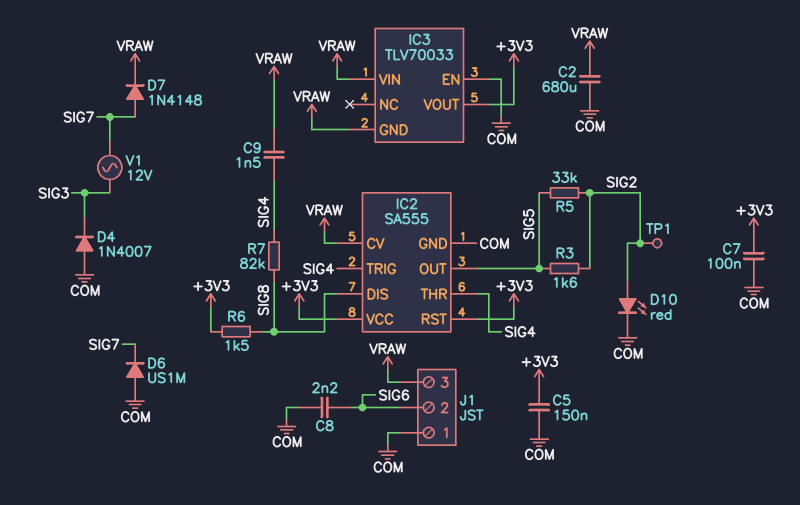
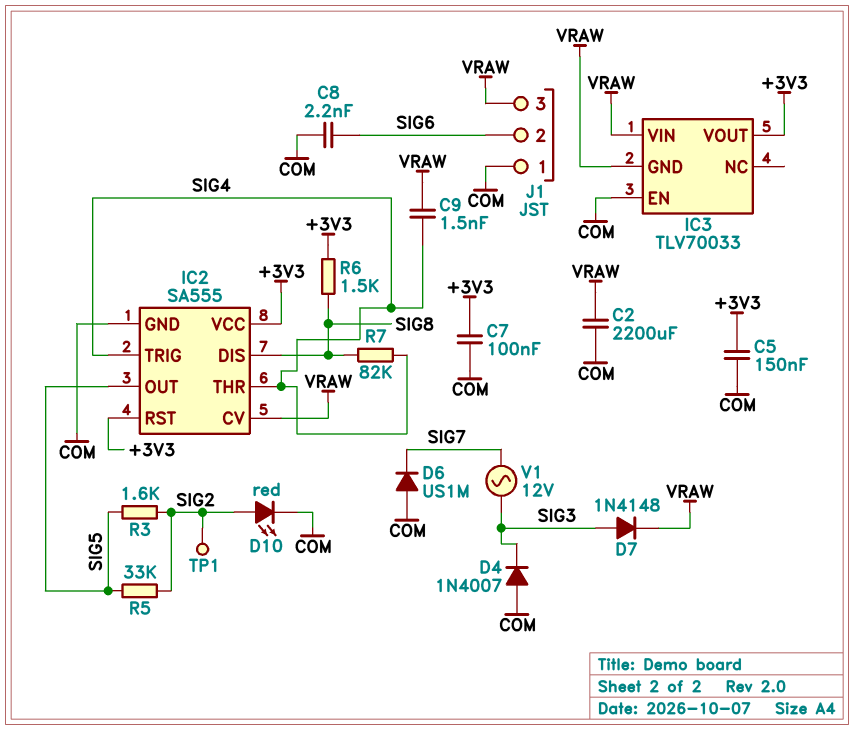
C2: 680uF (COM, VRAW) -> 2200uF (COM, VRAW)
D7: diode 1N4148 (A SIG7, K VRAW) -> diode 1N4148 (A SIG3, K VRAW)

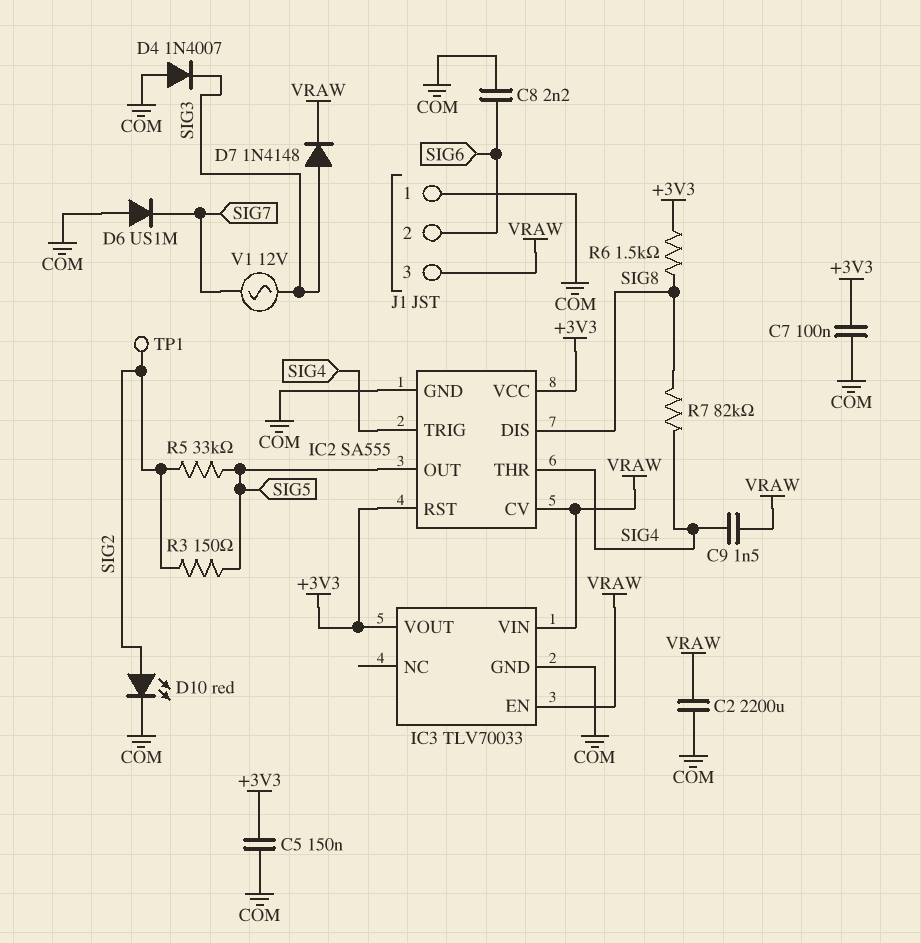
IC3 pin EN: COM -> VRAW
IC3 pin GND: VRAW -> COM
R3: 1.6k (SIG2, SIG5) -> 150 (SIG2, SIG5)

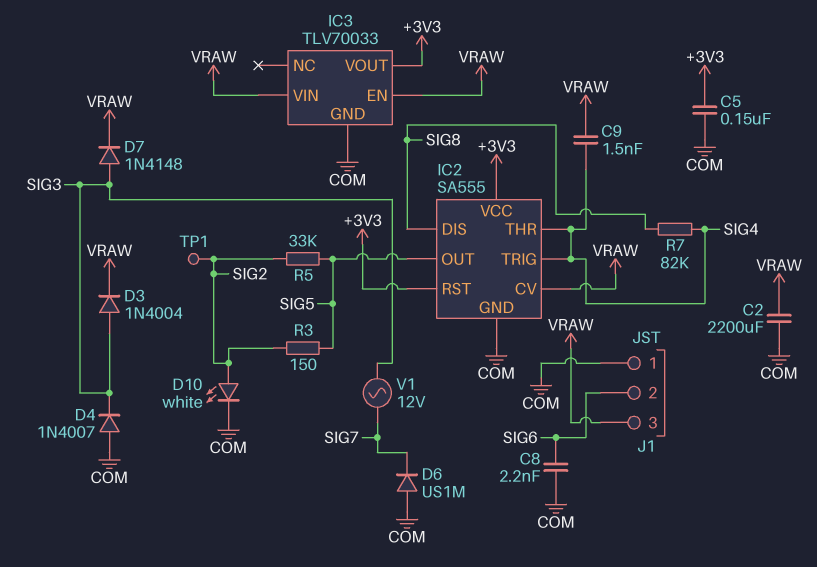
C7: 100nF (+3V3, COM) -> none
D3: none -> diode 1N4004 (A SIG3, K VRAW)
D10: LED red (A SIG2, K COM) -> LED white (A SIG2, K COM)
R6: 1.5k (+3V3, SIG8) -> none

